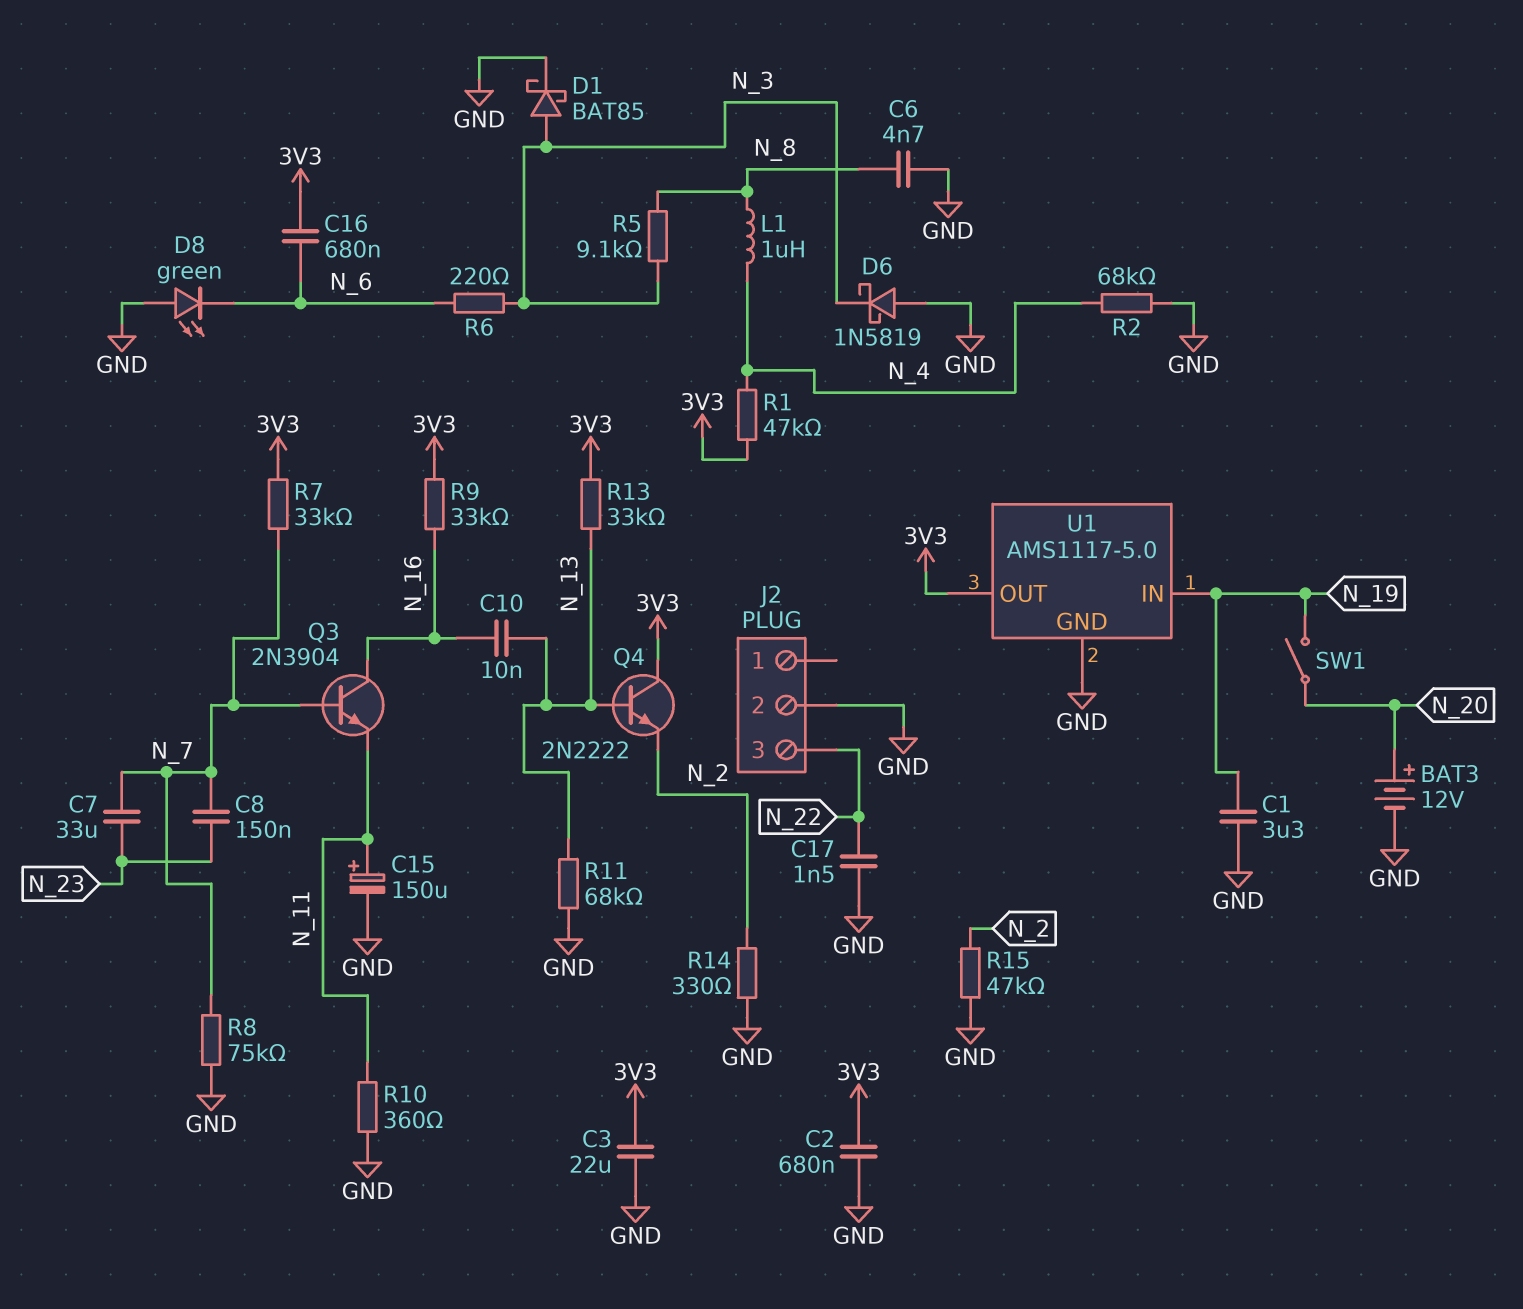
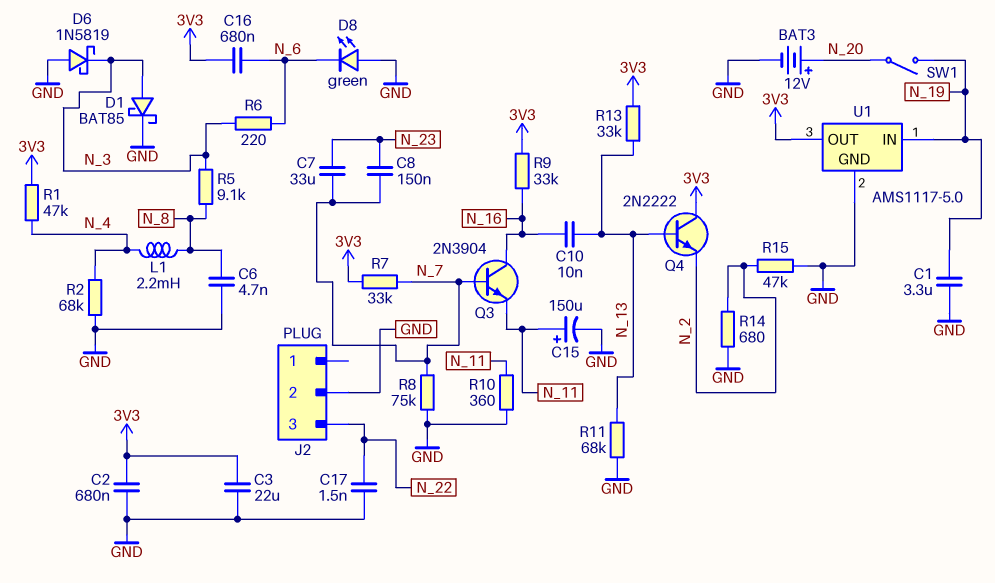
L1: 1uH (N_4, N_8) -> 2.2mH (N_4, N_8)
R14: 330 (GND, N_2) -> 680 (GND, N_2)

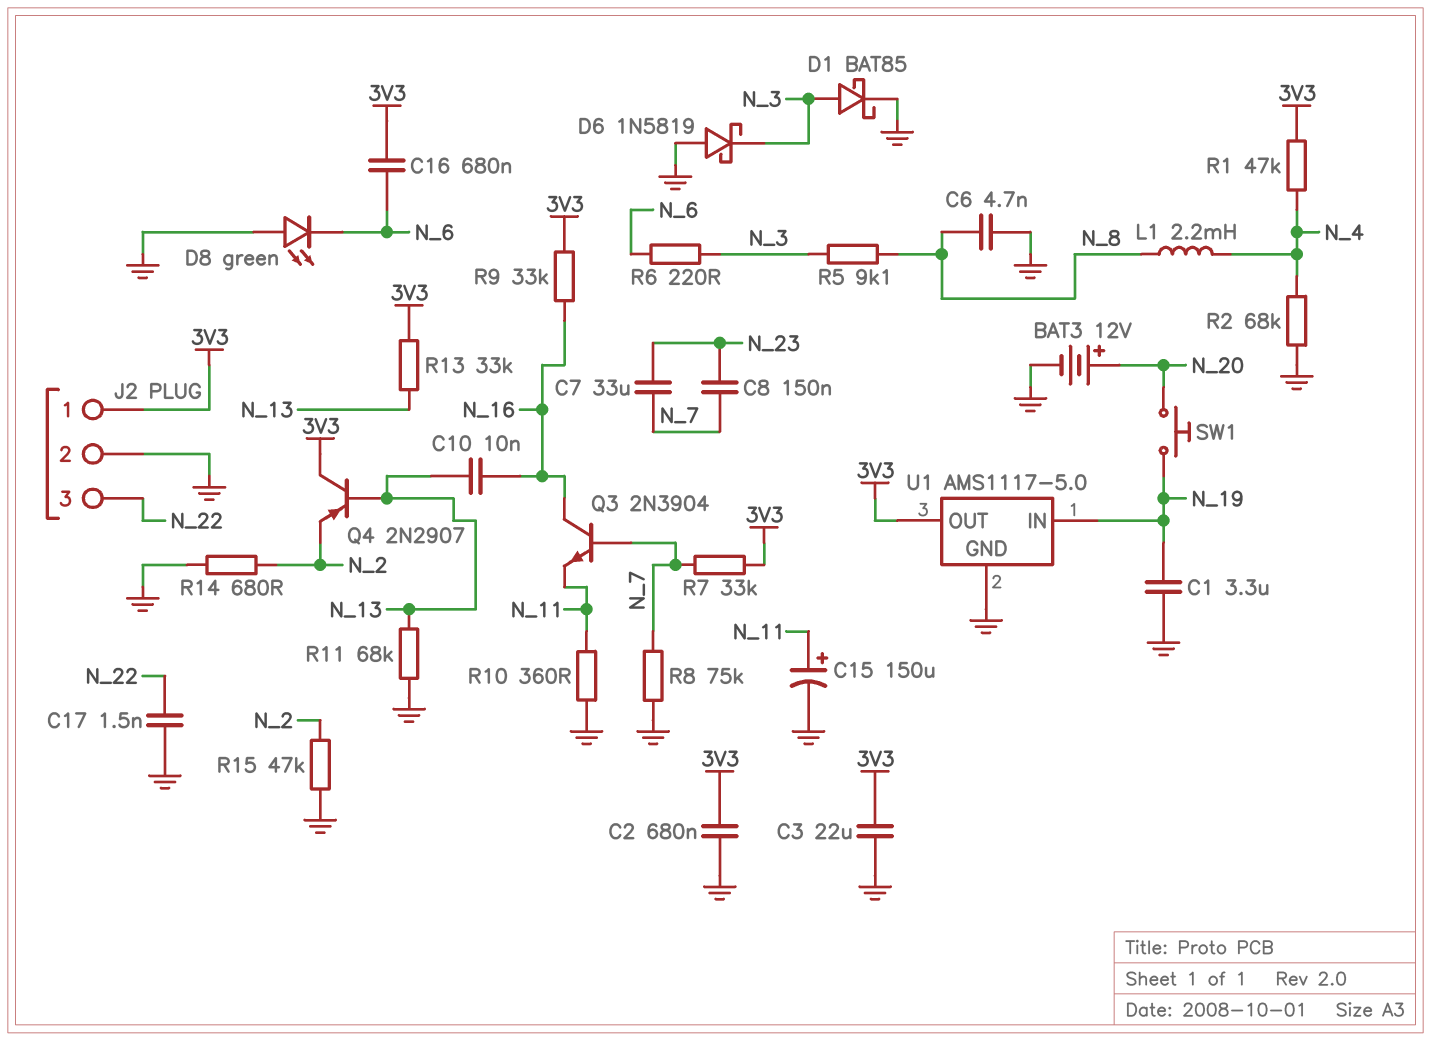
J2 pin 1: none -> 3V3
Q4: NPN 2N2222 (B N_13, C 3V3, E N_2) -> PNP 2N2907 (B N_13, C 3V3, E N_2)
SW1: switch (N_19, N_20) -> button (N_19, N_20)

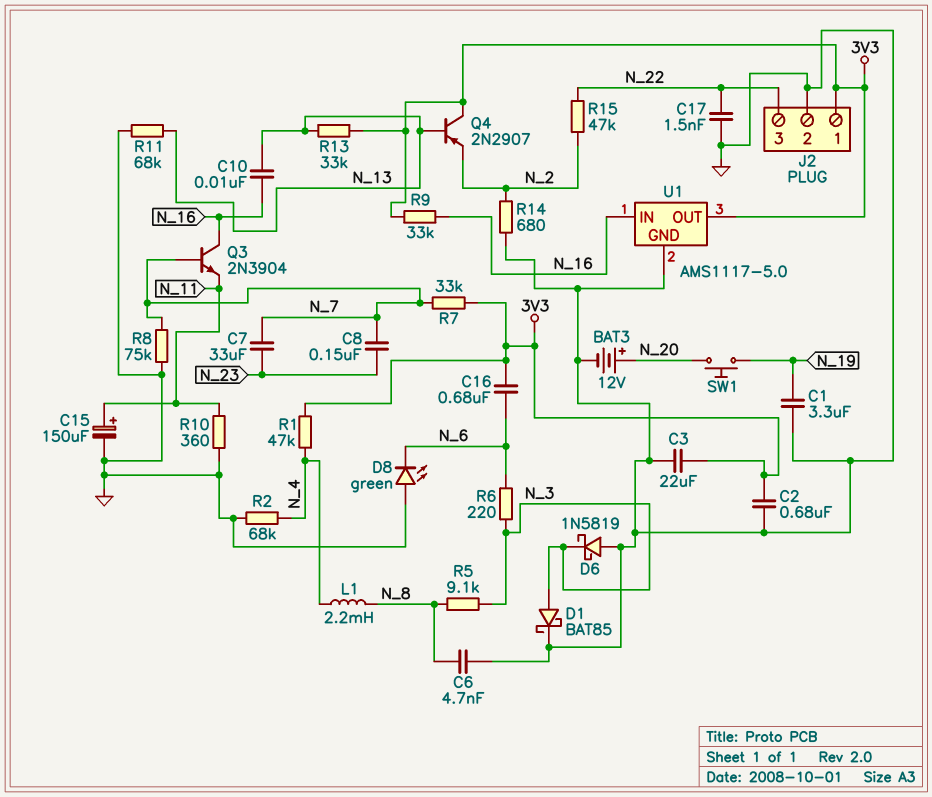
R15: 47k (GND, N_2) -> 47k (N_2, N_22)
U1 pin IN: N_19 -> N_16

